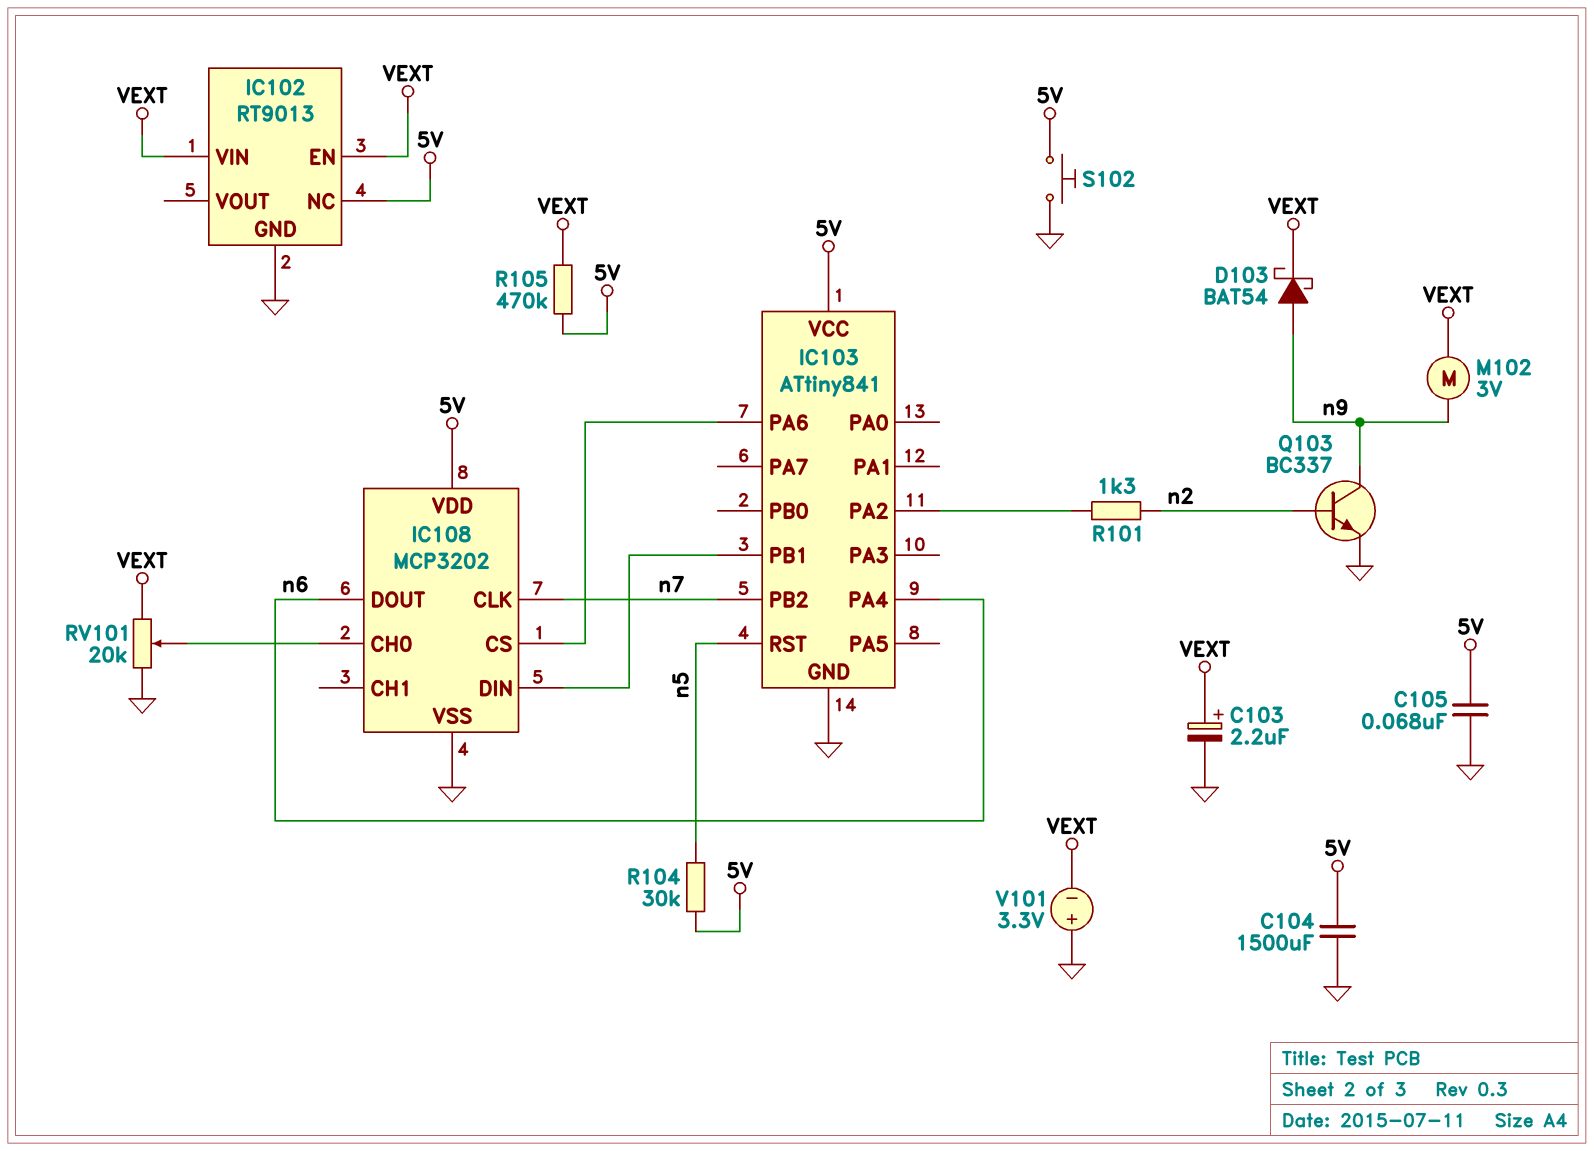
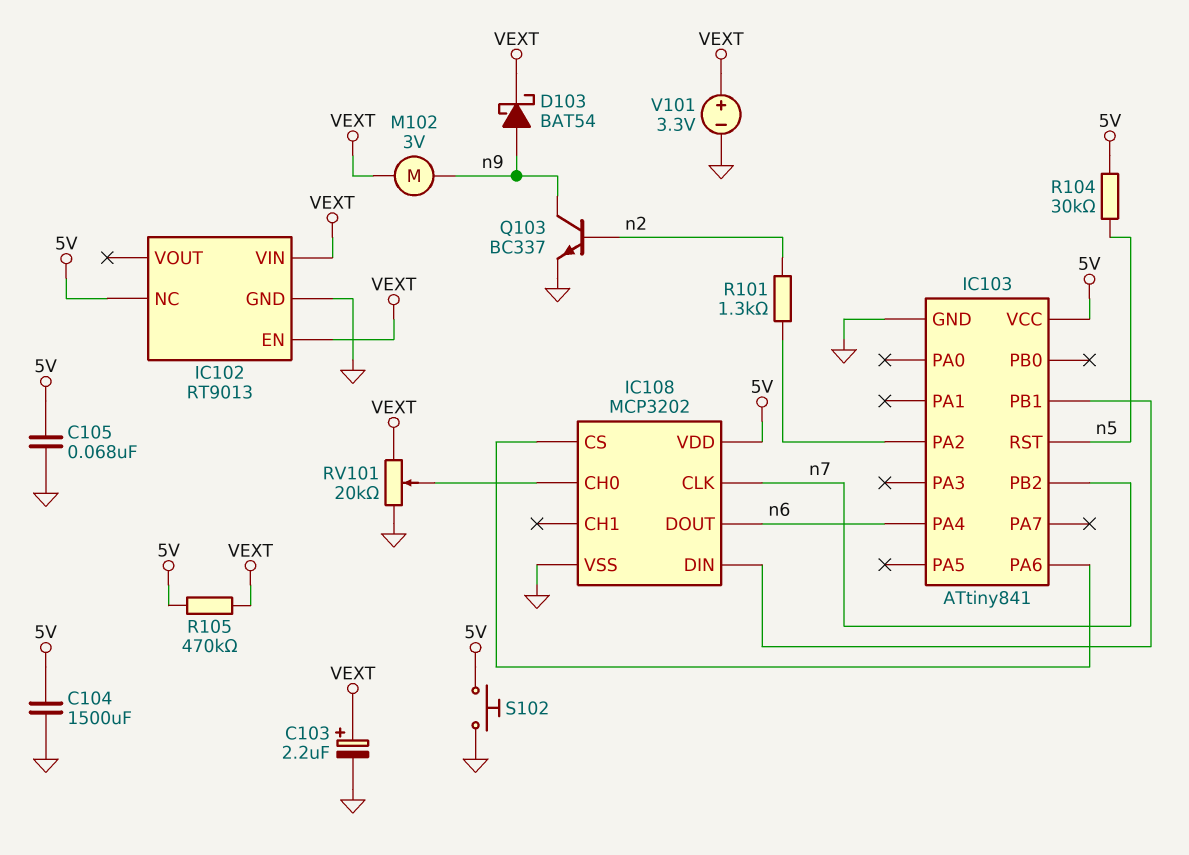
V101: 3.3V (plus GND, minus VEXT) -> 3.3V (plus VEXT, minus GND)

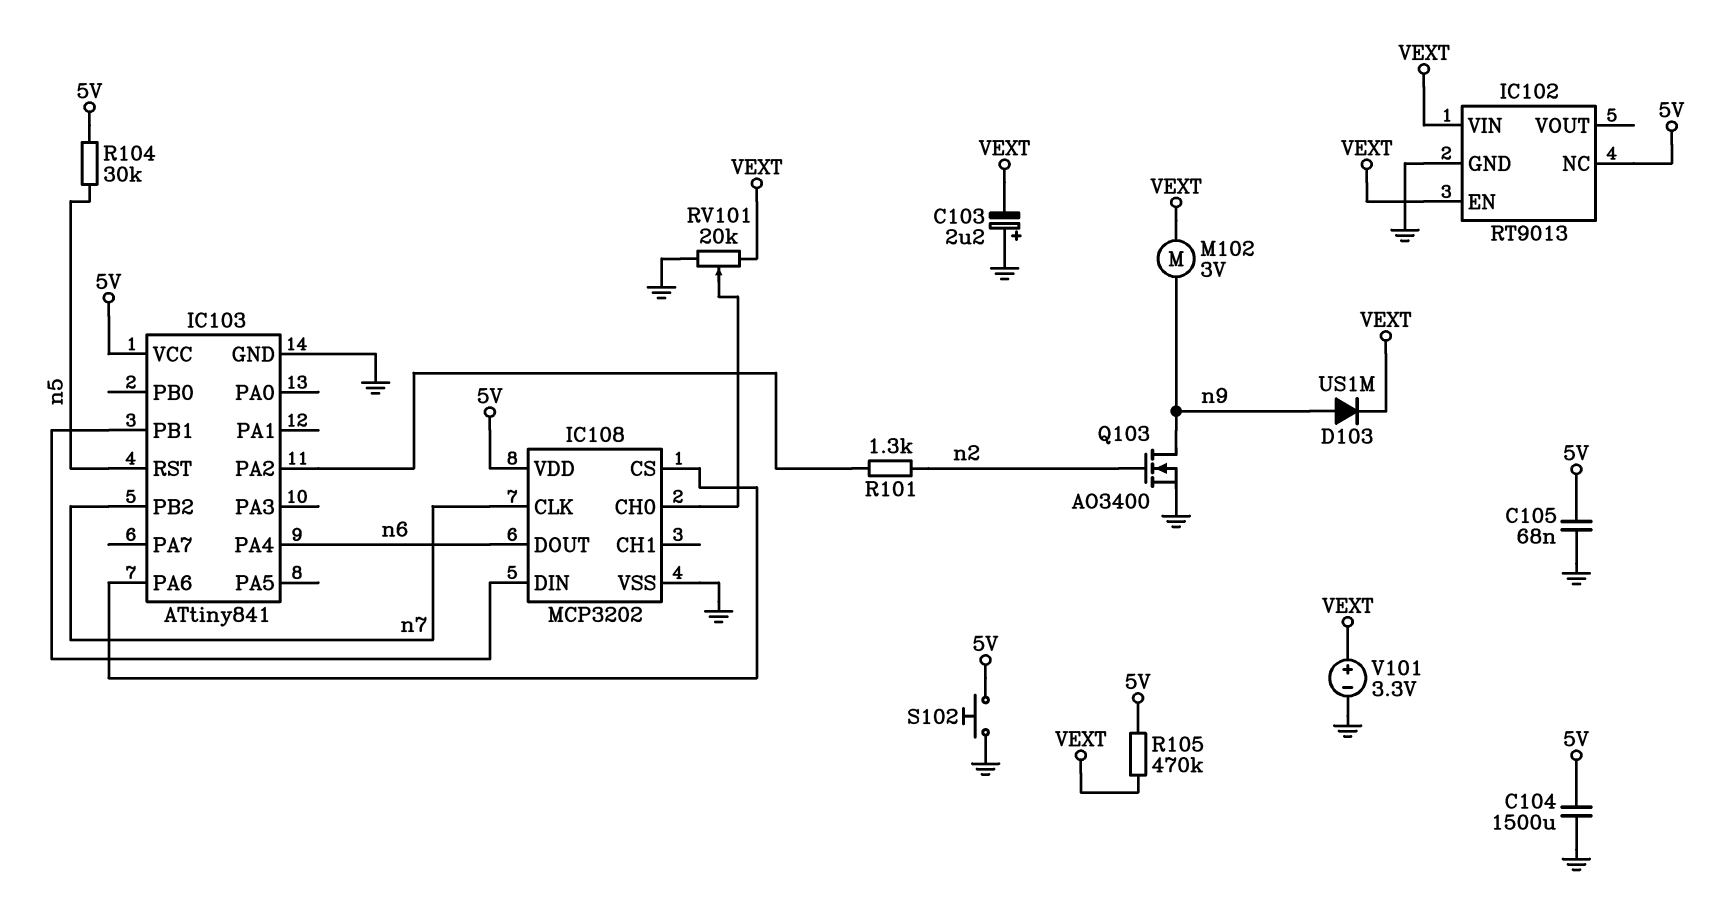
C103: 2.2uF (plus VEXT, minus GND) -> 2.2uF (plus GND, minus VEXT)
D103: schottky BAT54 (A n9, K VEXT) -> diode US1M (A n9, K VEXT)
Q103: NPN BC337 (B n2, C n9, E GND) -> NMOS AO3400 (G n2, D n9, S GND)

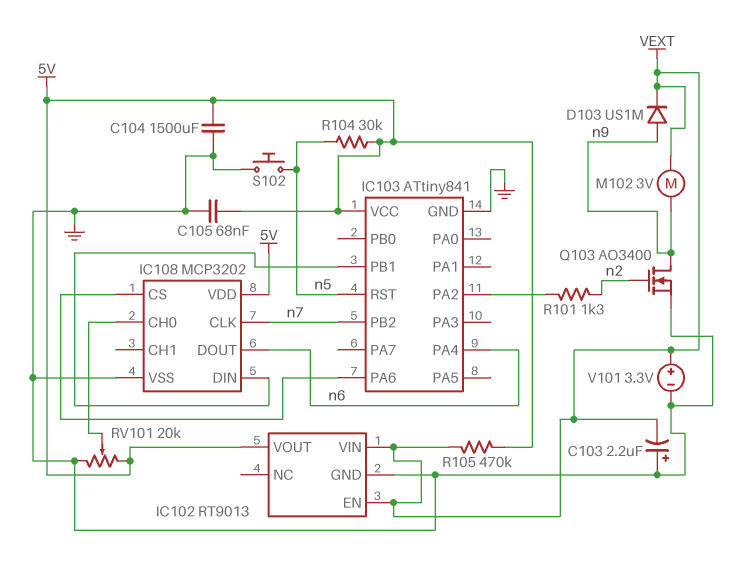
IC102 pin NC: 5V -> none
IC102 pin VOUT: none -> 5V
RV101: 20k (GND, VEXT, wiper IC108/CH0) -> 20k (5V, GND, wiper IC108/CH0)
S102: button (5V, GND) -> button (GND, n5)

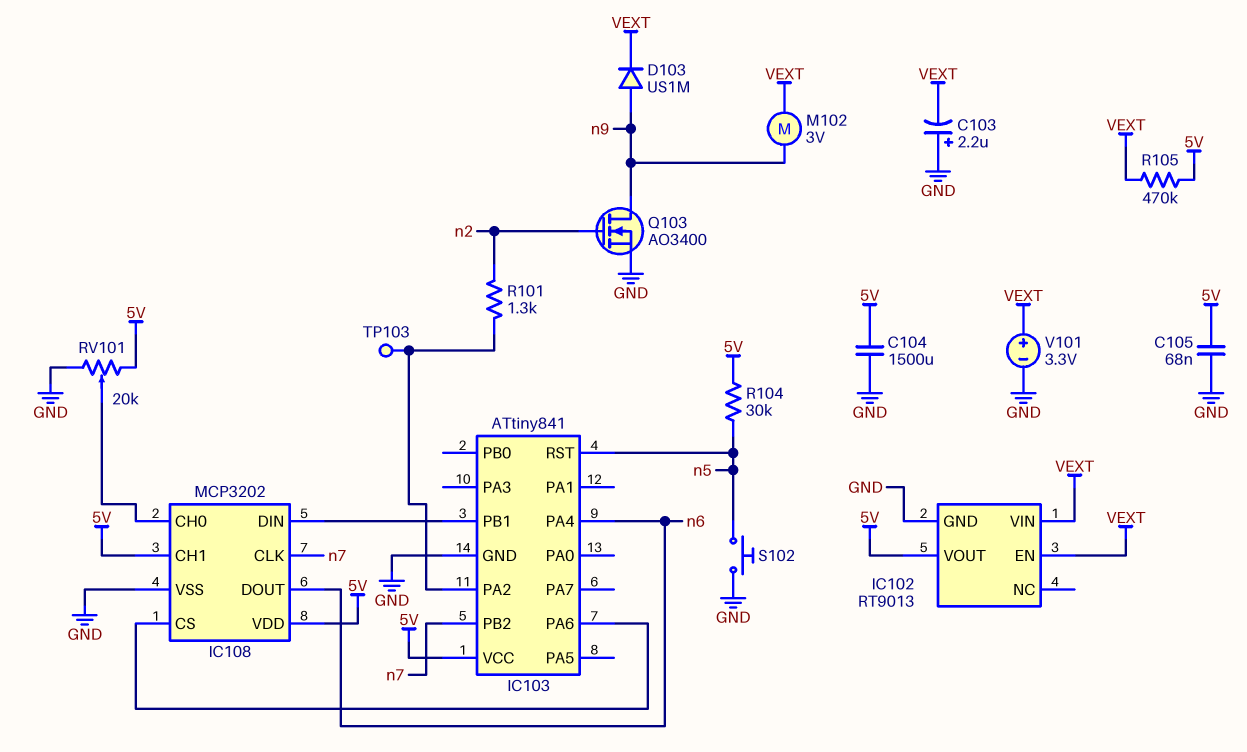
IC108 pin CH1: none -> 5V
TP103: none -> test point (IC103/PA2)

